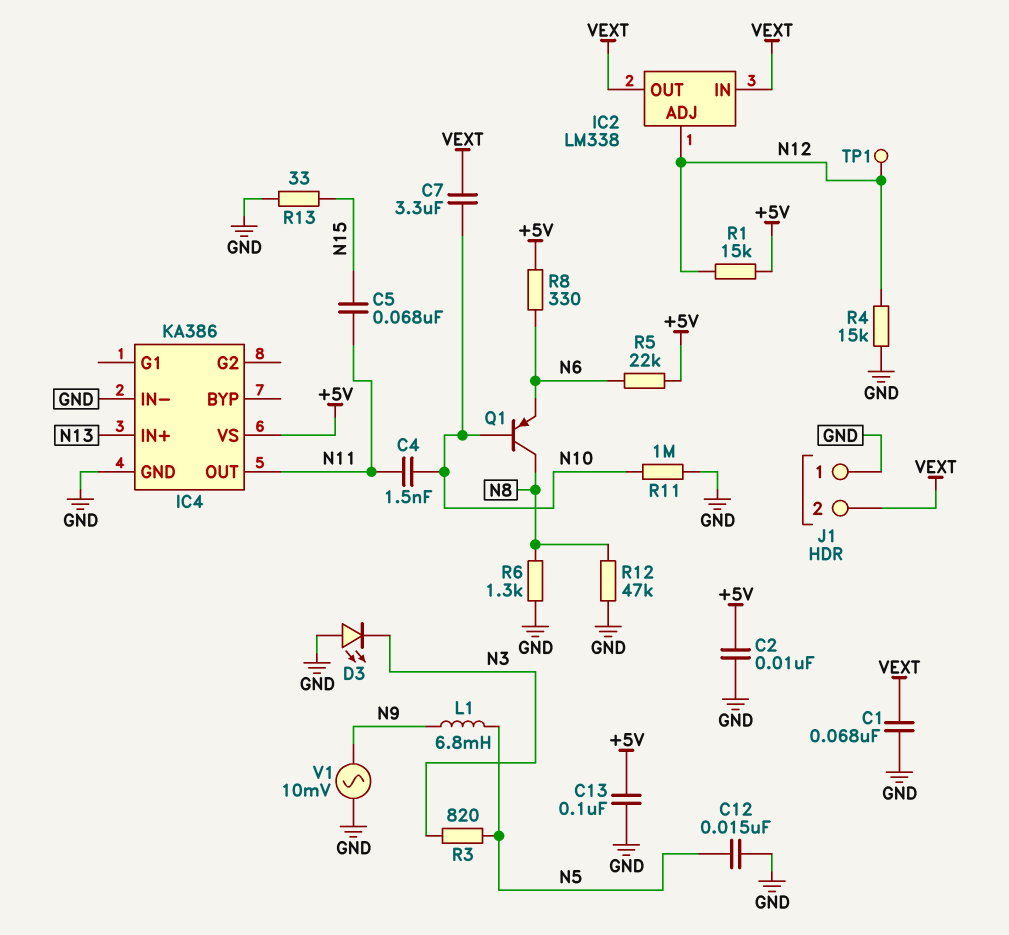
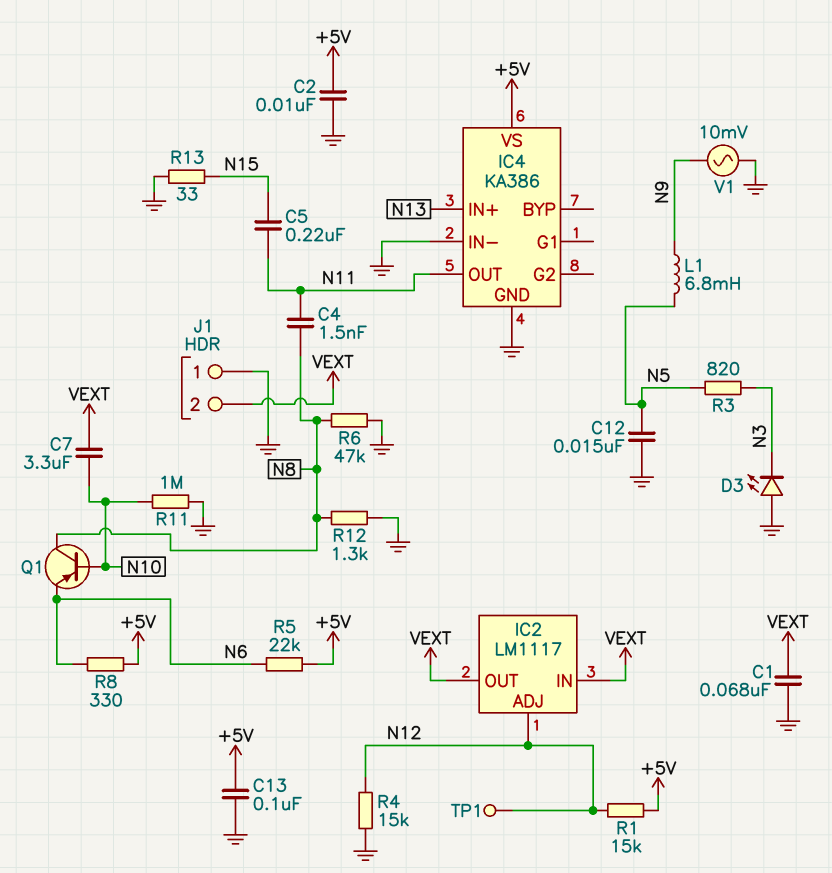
C4: 1.5nF (N10, N11) -> 1.5nF (N8, N11)
C5: 68nF (N11, N15) -> 220nF (N11, N15)
IC2: LM338 -> LM1117
R6: 1.3k (GND, N8) -> 47k (GND, N8)
R12: 47k (GND, N8) -> 1.3k (GND, N8)

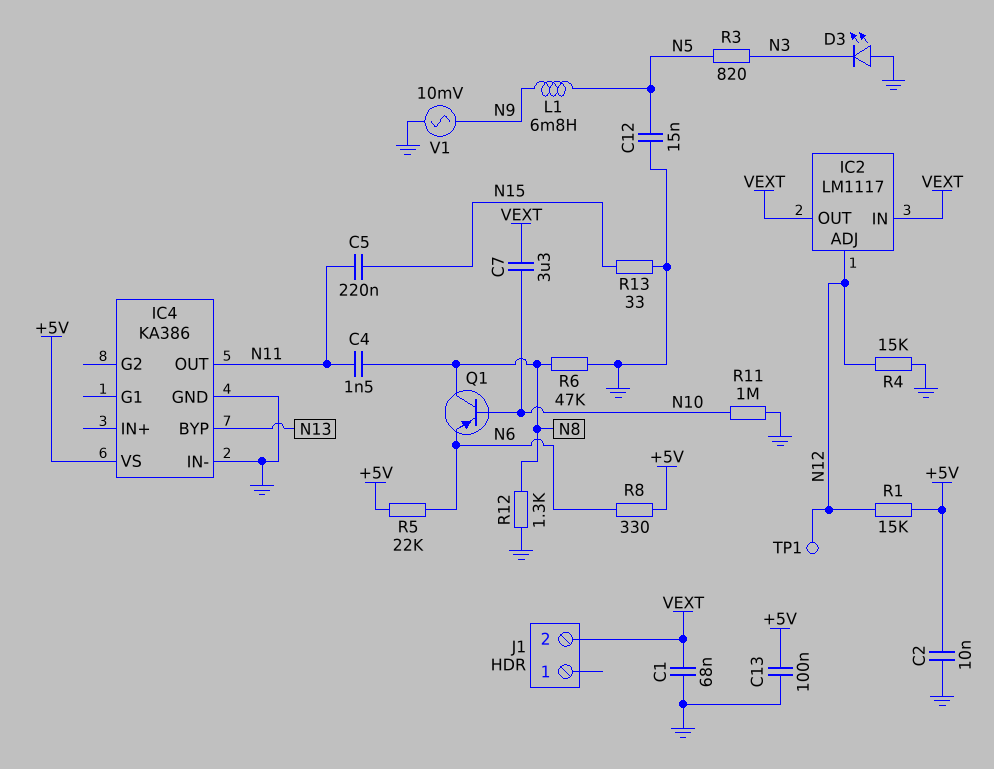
IC4 pin BYP: none -> N13
IC4 pin IN+: N13 -> none
J1 pin 1: GND -> none

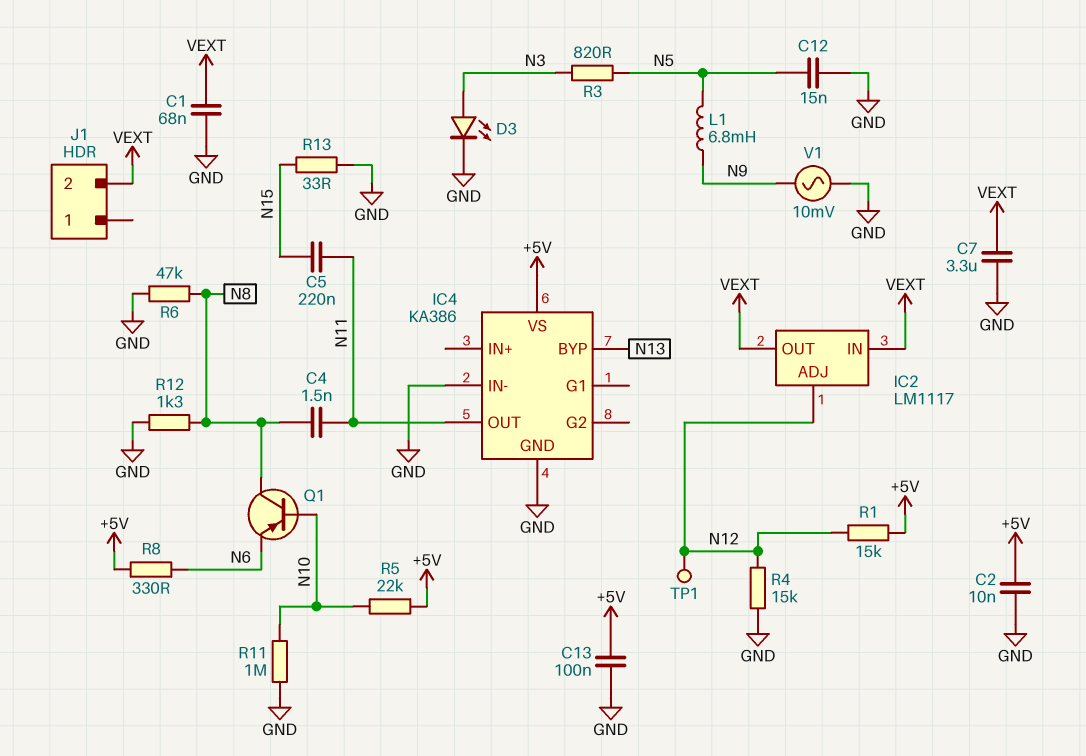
C7: 3.3uF (N10, VEXT) -> 3.3uF (GND, VEXT)
D3: LED (A GND, K N3) -> LED (A N3, K GND)
R5: 22k (+5V, N6) -> 22k (+5V, N10)

